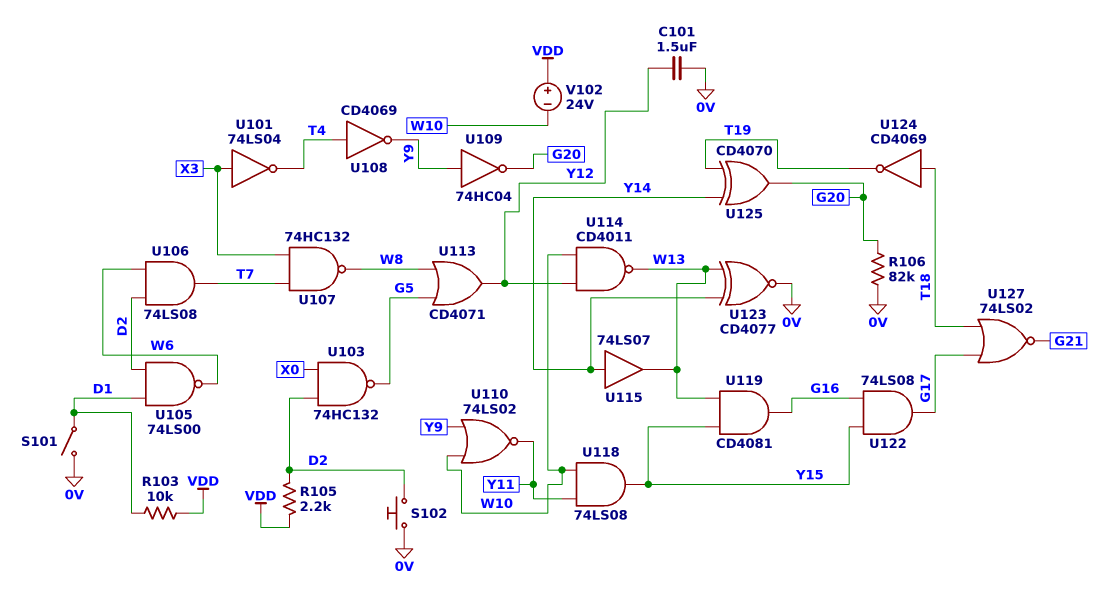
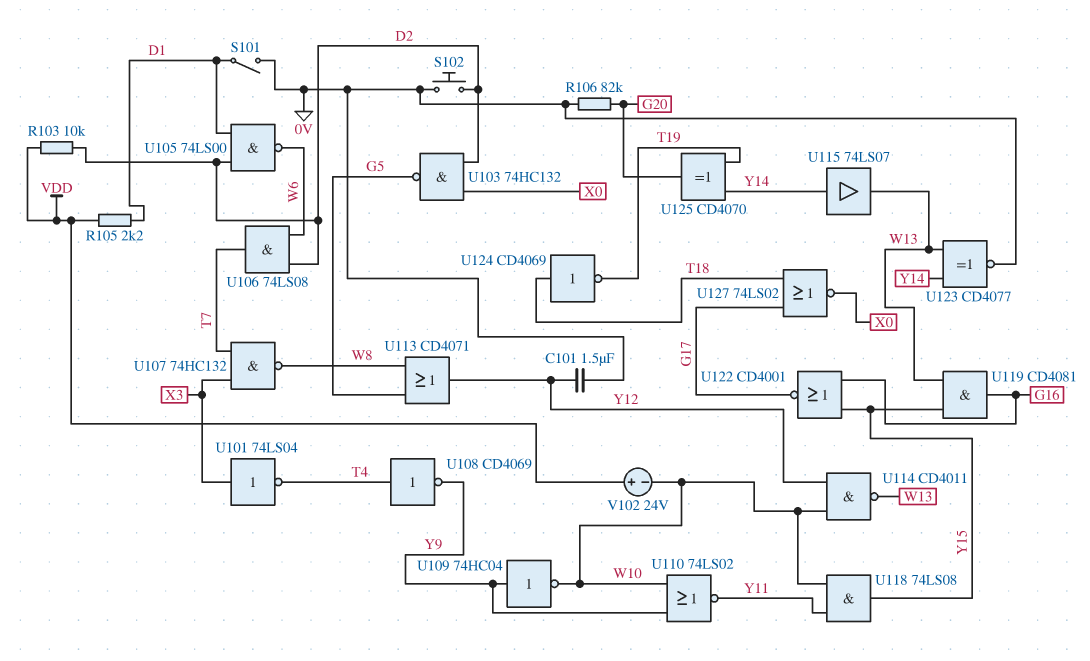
R103: 10k (D1, VDD) -> 10k (D2, VDD)
R105: 2.2k (D2, VDD) -> 2.2k (D1, VDD)
U109: NOT 74HC04 (in Y9, out G20) -> NOT 74HC04 (in Y9, out W10)
U122: AND 74LS08 (in G16, in Y15, out G17) -> NOR CD4001 (in G16, in Y15, out G17)
U127: NOR 74LS02 (in G17, in T18, out G21) -> NOR 74LS02 (in G17, in T18, out X0)

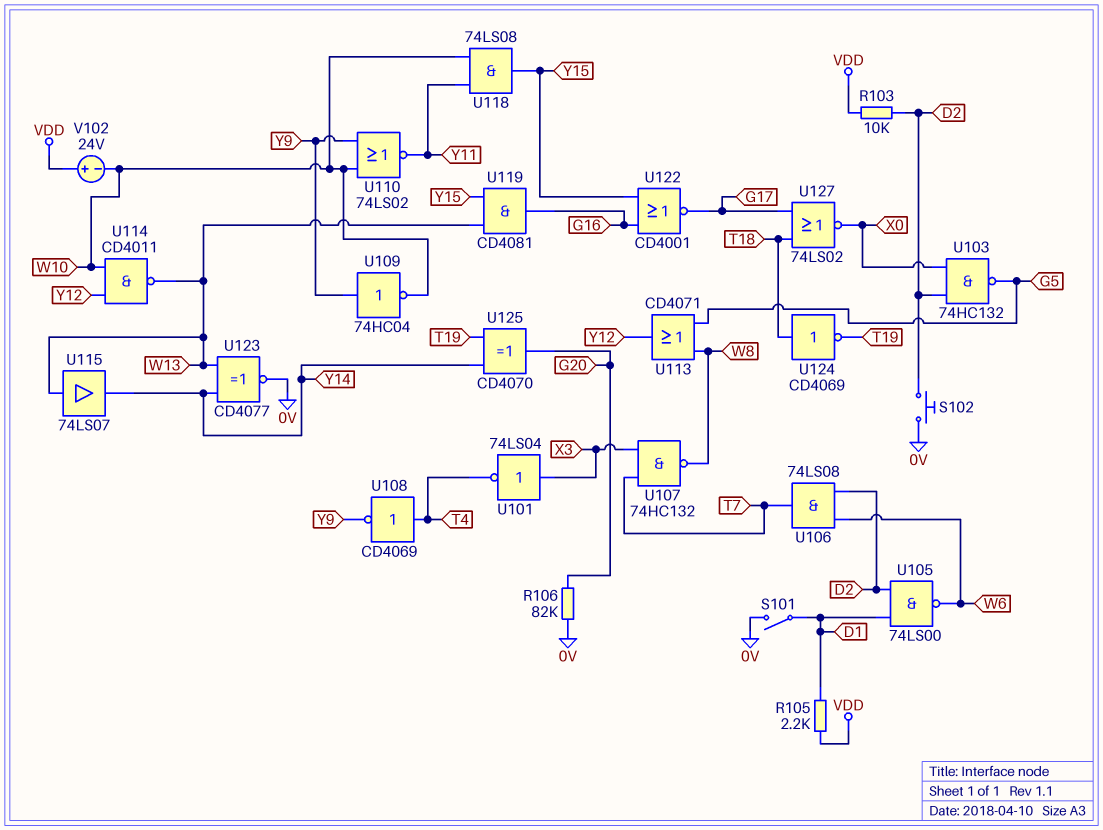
C101: 1.5uF (0V, Y12) -> none
U115: buffer 74LS07 (in Y14, out W13) -> buffer 74LS07 (in W13, out Y14)

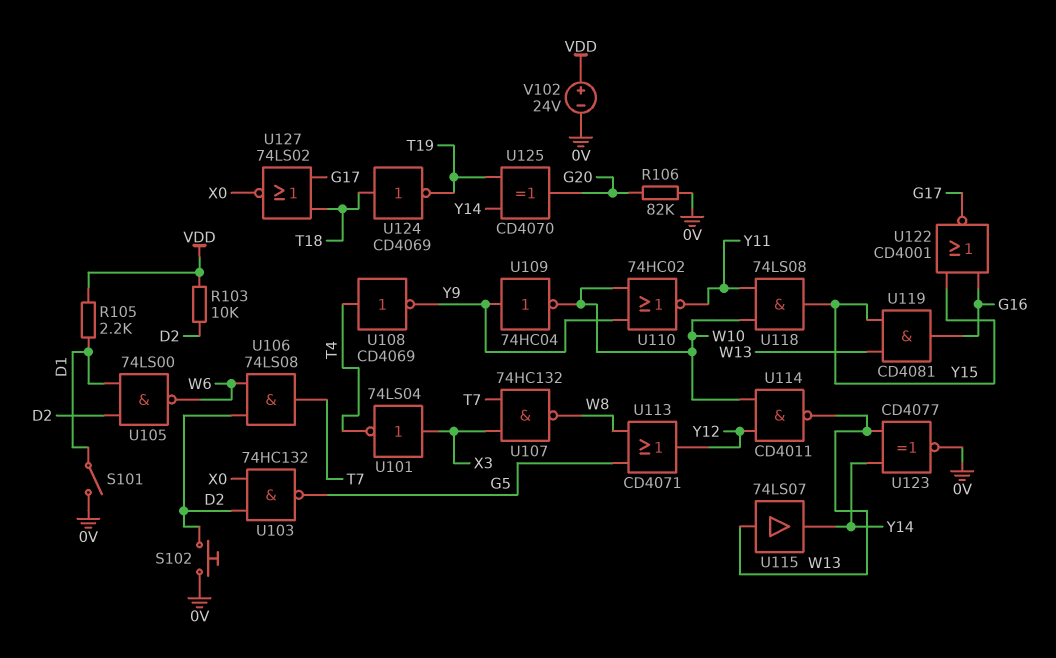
U110: NOR 74LS02 (in W10, in Y9, out Y11) -> NOR 74HC02 (in W10, in Y9, out Y11)
V102: 24V (plus VDD, minus W10) -> 24V (plus VDD, minus 0V)

